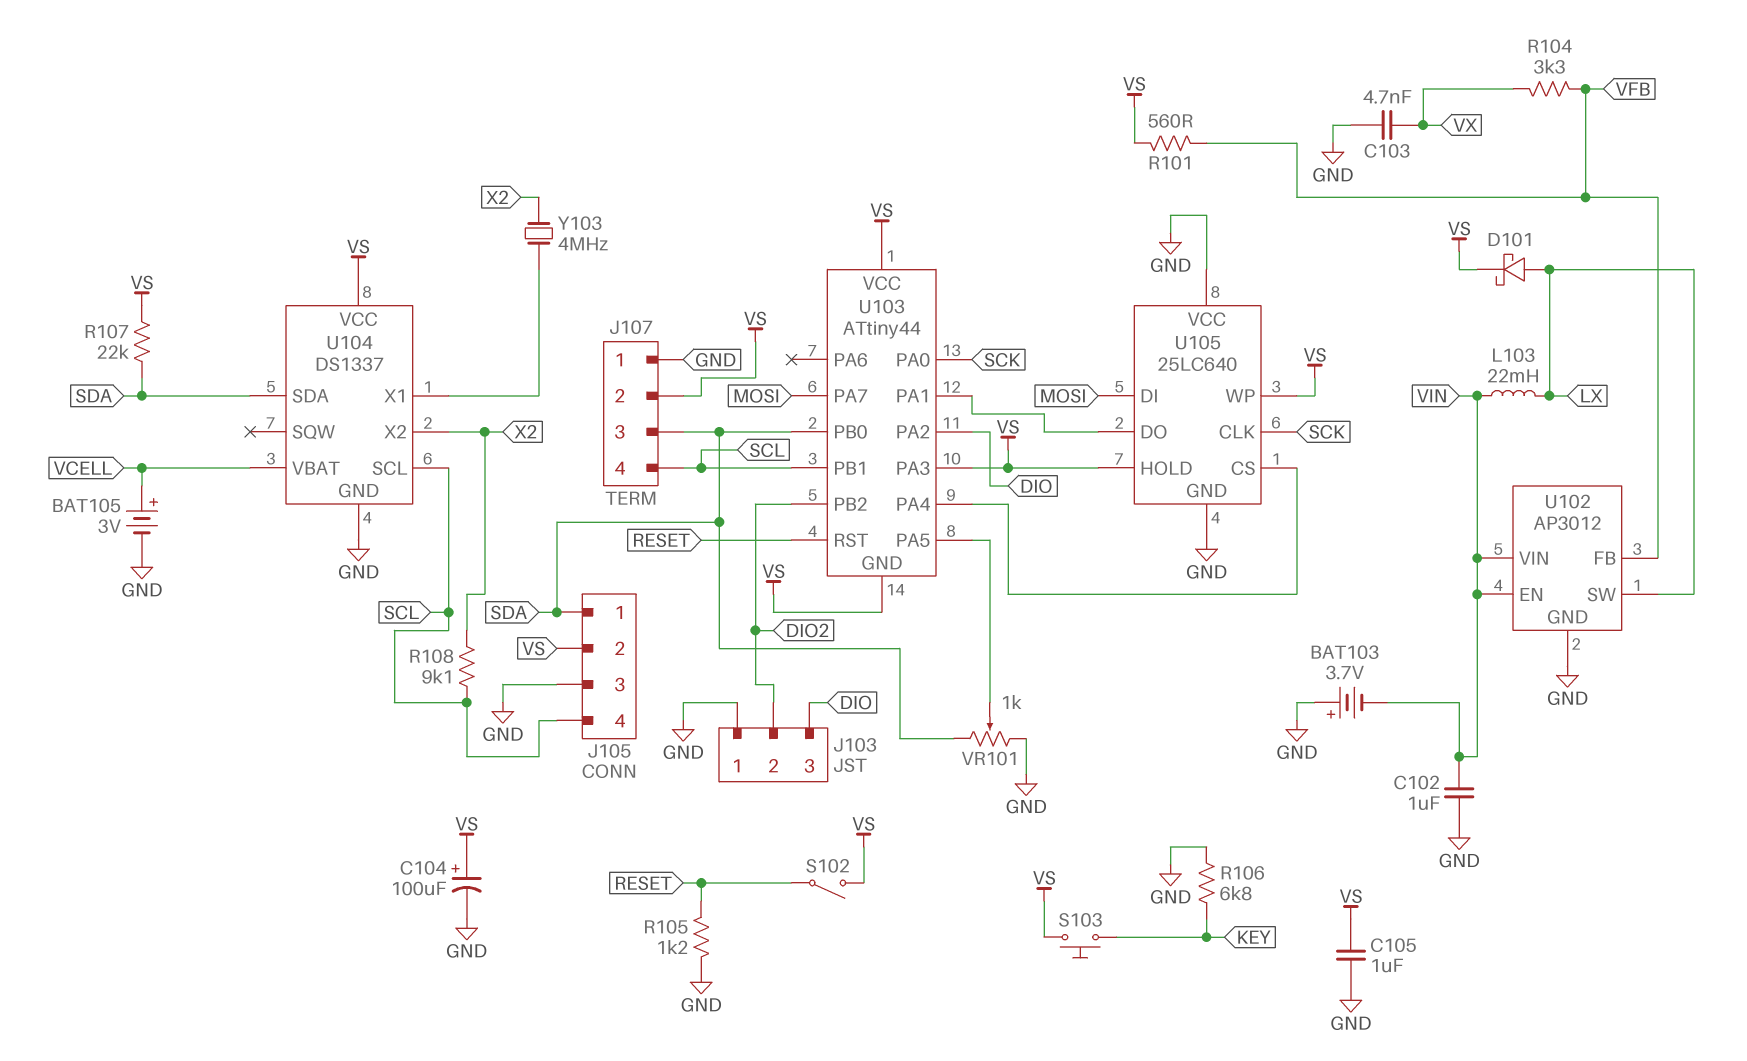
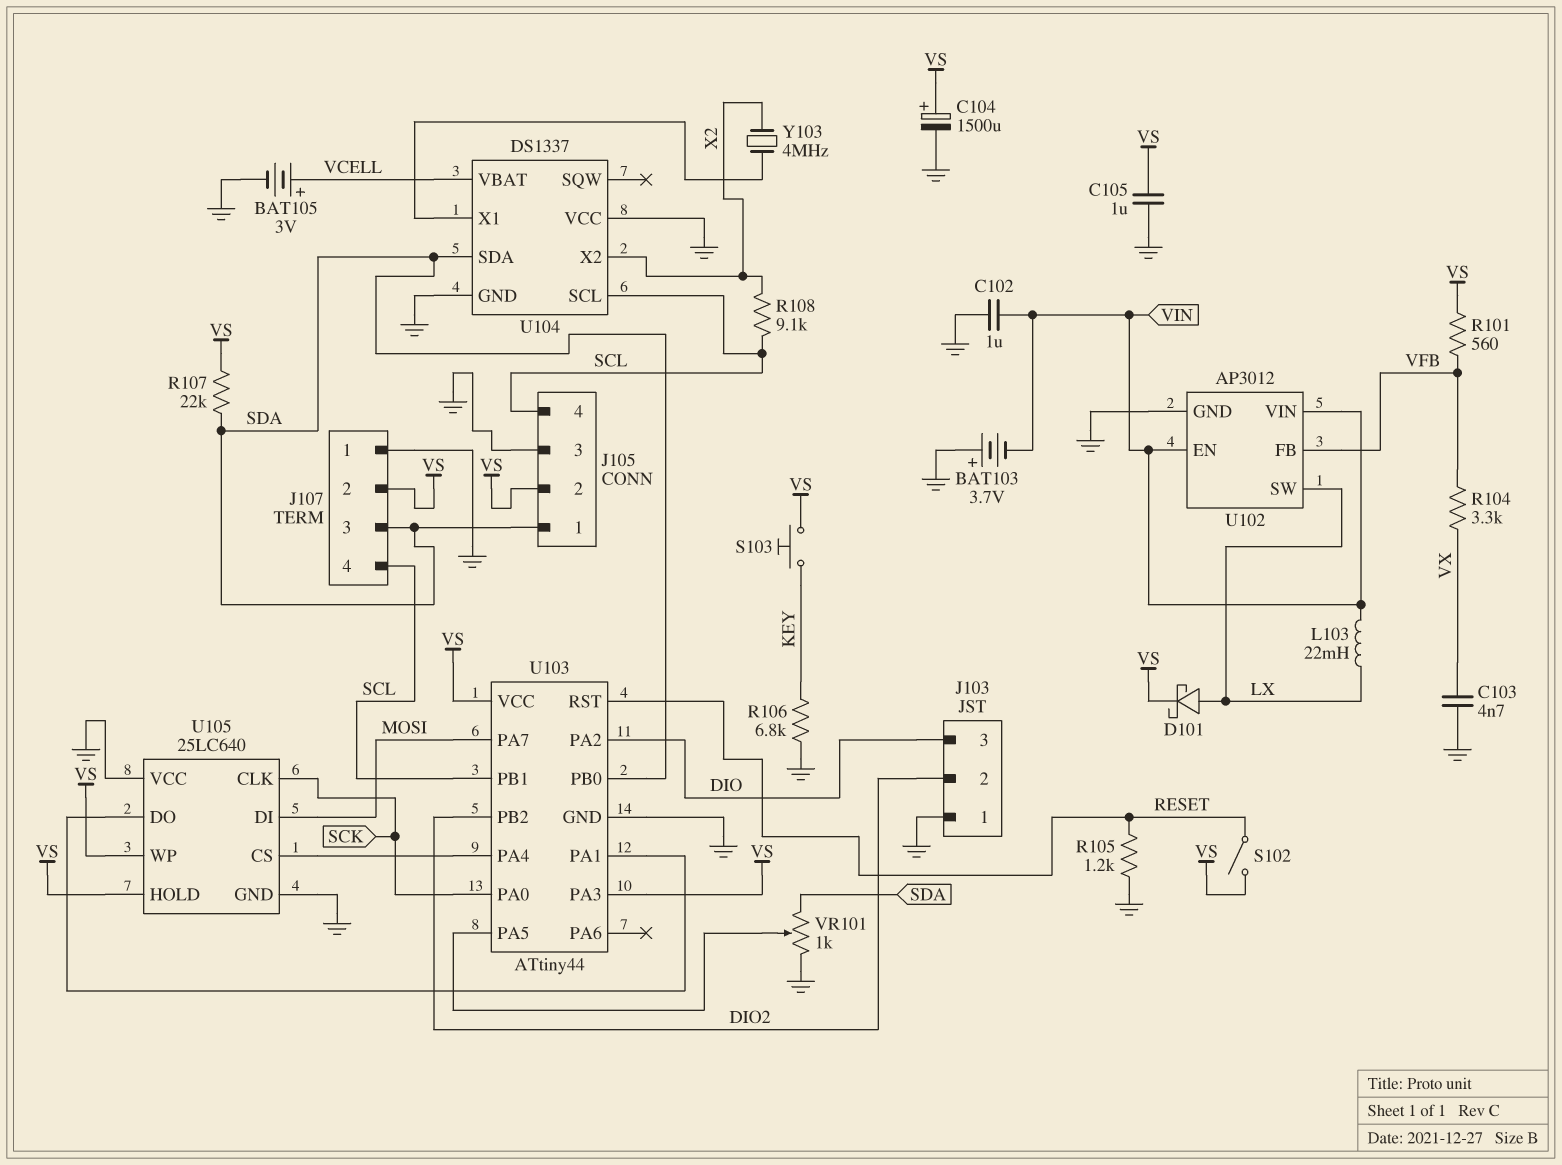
C104: 100uF (plus VS, minus GND) -> 1500uF (plus VS, minus GND)
U103 pin GND: VS -> GND
U104 pin VCC: VS -> GND

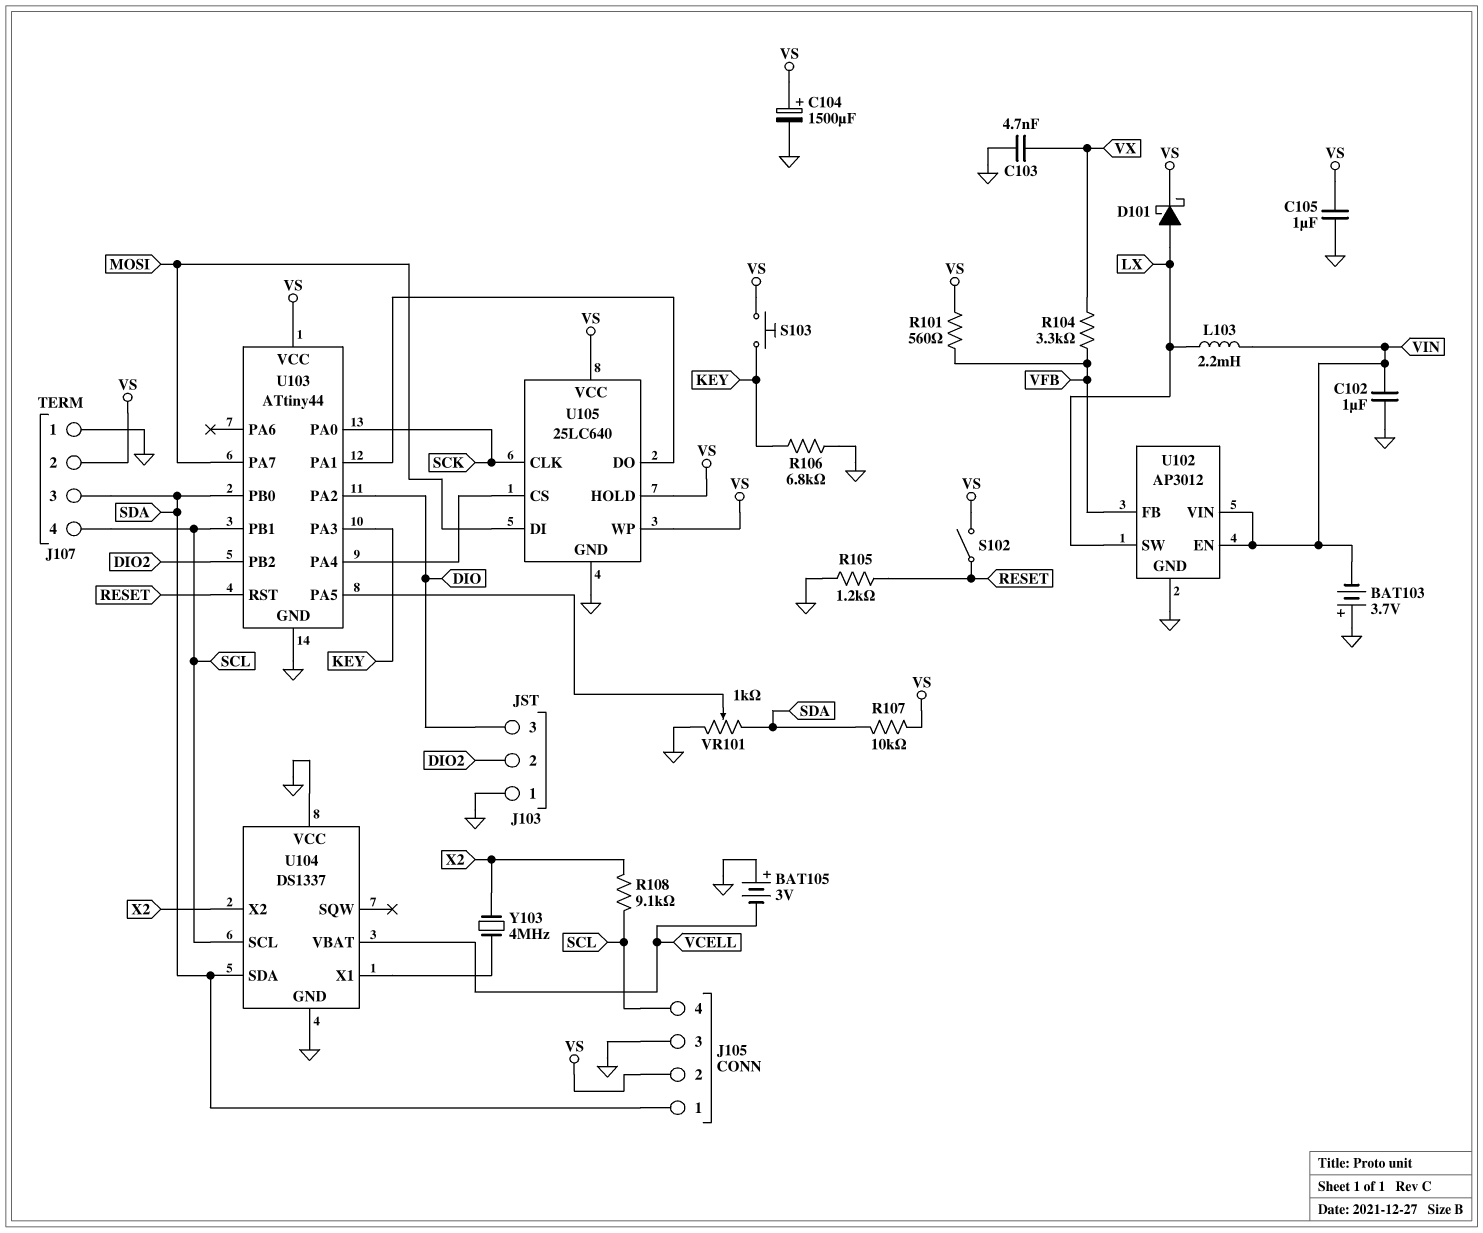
BAT105: 3V (plus VCELL, minus GND) -> 3V (plus GND, minus VCELL)
L103: 22mH (LX, VIN) -> 2.2mH (LX, VIN)
R107: 22k (SDA, VS) -> 10k (SDA, VS)
U103 pin PA3: VS -> KEY
U105 pin VCC: GND -> VS

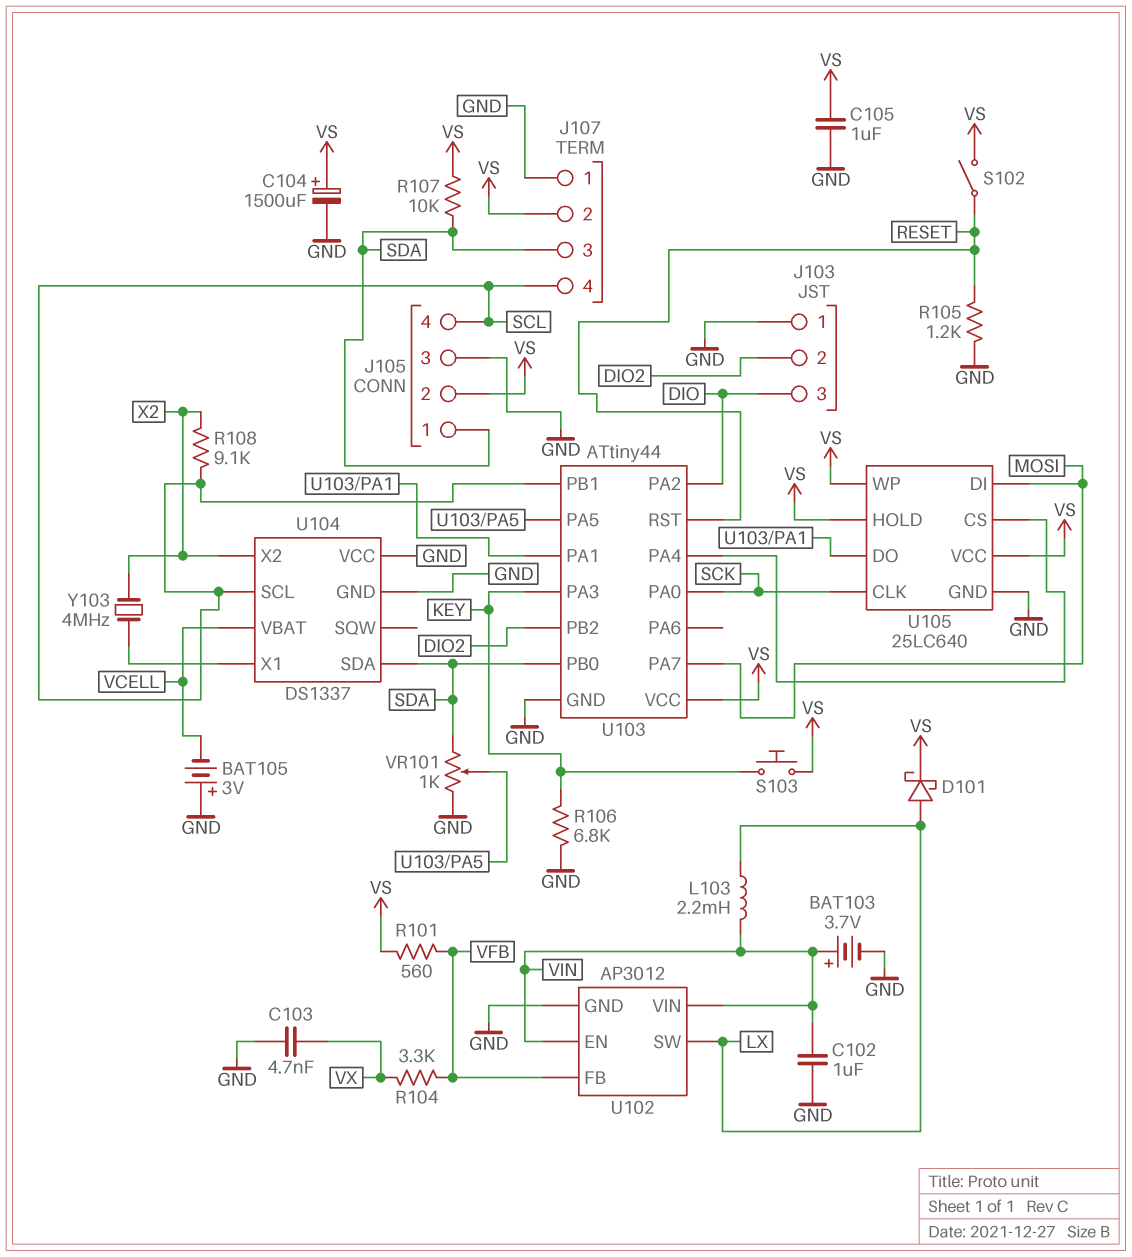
BAT103: 3.7V (plus GND, minus VIN) -> 3.7V (plus VIN, minus GND)

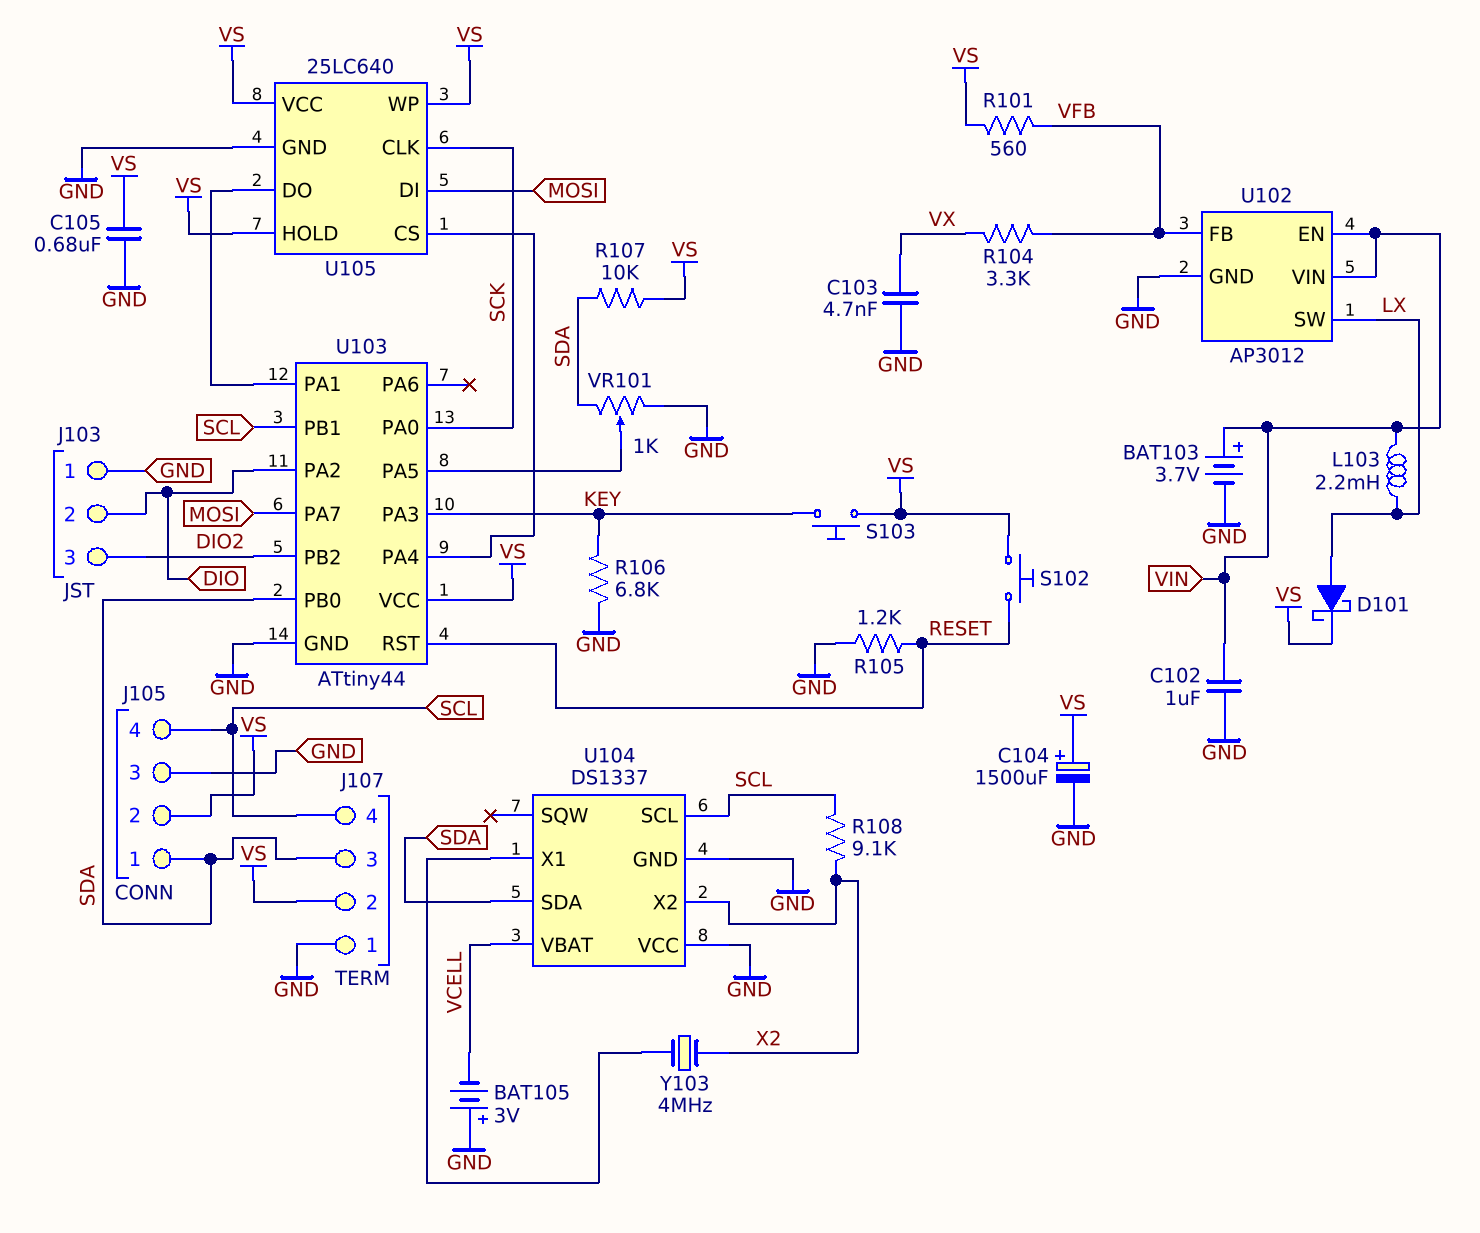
C105: 1uF (GND, VS) -> 680nF (GND, VS)
J103 pin 2: DIO2 -> DIO
J103 pin 3: DIO -> DIO2
S102: switch (RESET, VS) -> button (RESET, VS)

